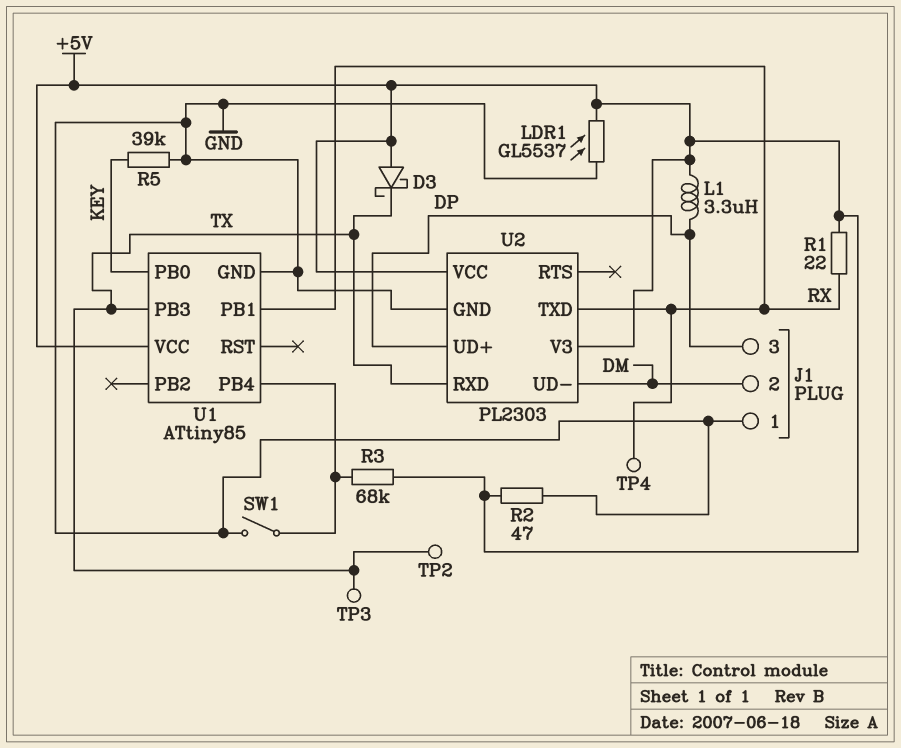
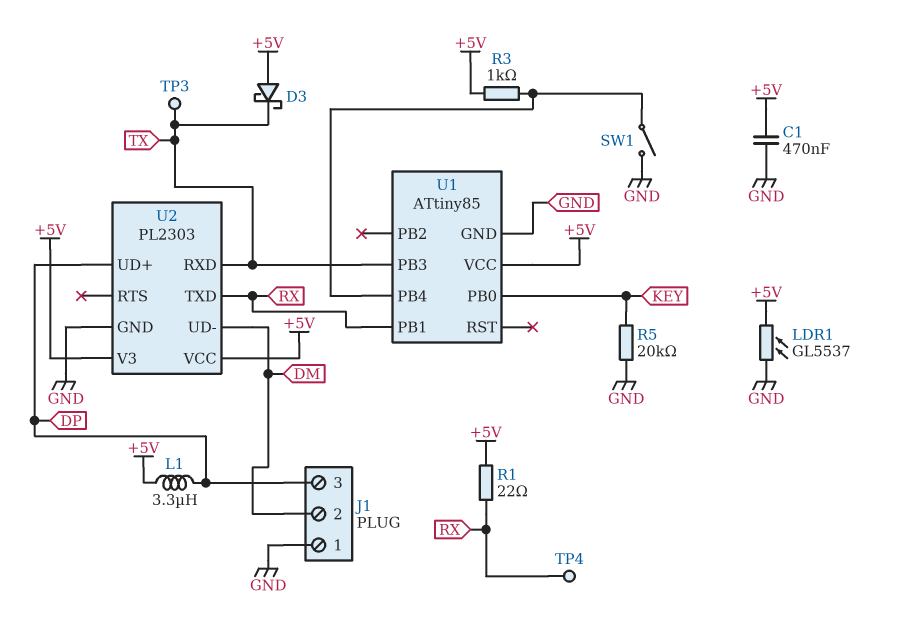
C1: none -> 470nF (+5V, GND)
R2: 47 (+5V, GND) -> none
R3: 68k (+5V, U1/PB4) -> 1k (+5V, U1/PB4)
R5: 39k (GND, KEY) -> 20k (GND, KEY)
TP2: test point (TX) -> none

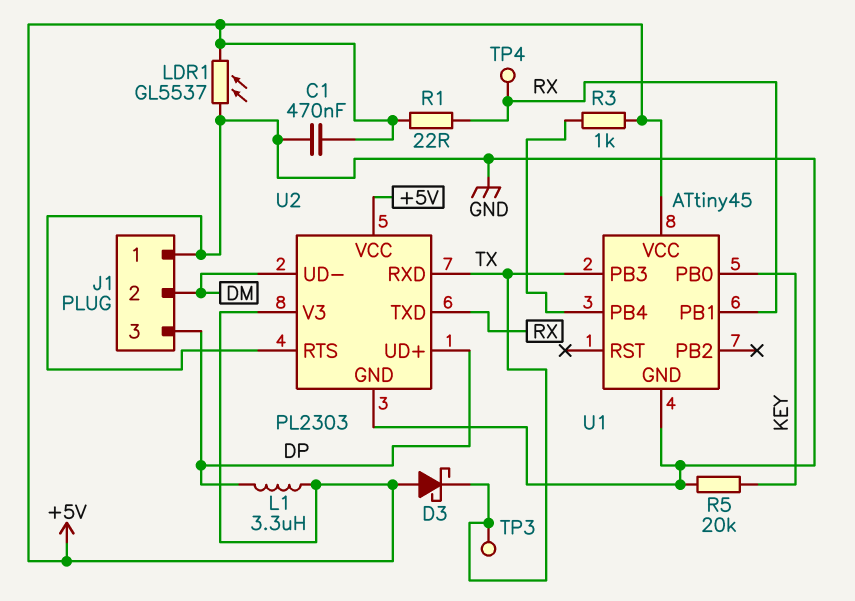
SW1: switch (GND, U1/PB4) -> none
U1: ATtiny85 -> ATtiny45
U2 pin RTS: none -> GND

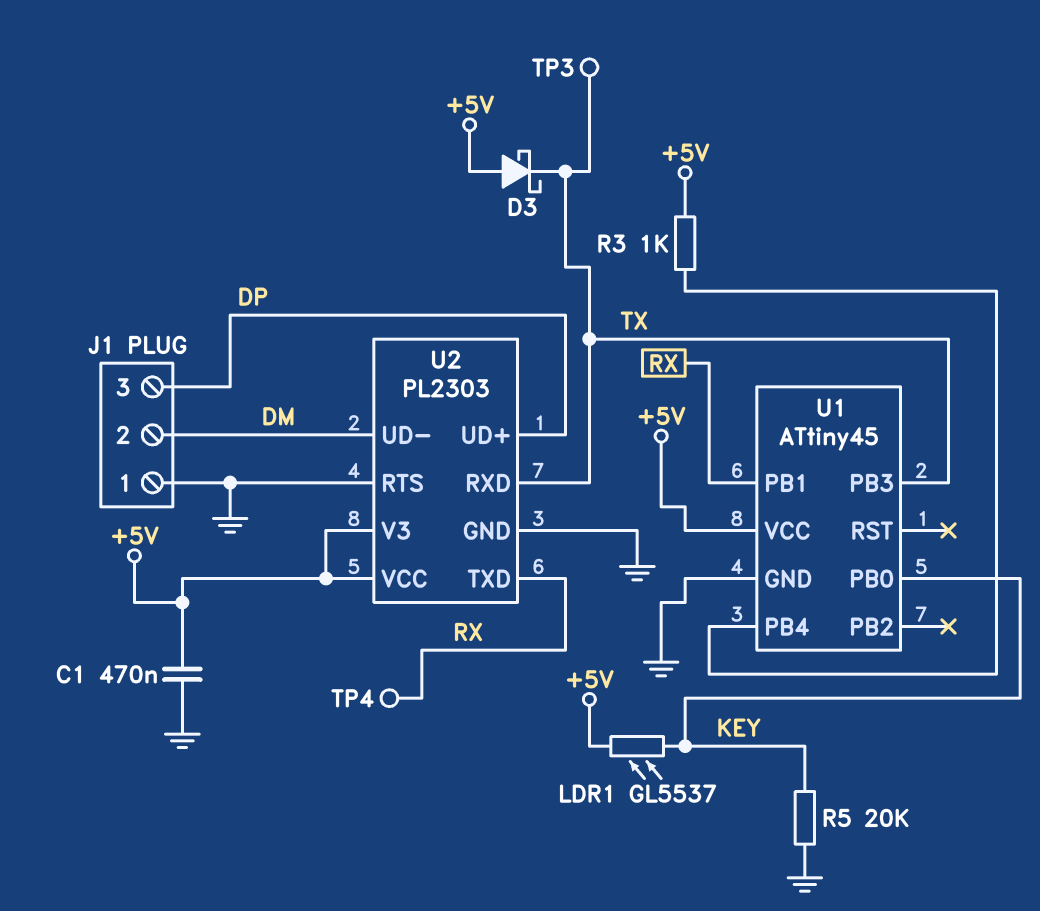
L1: 3.3uH (+5V, DP) -> none
LDR1: GL5537 (+5V, GND) -> GL5537 (+5V, KEY)
R1: 22 (+5V, RX) -> none

